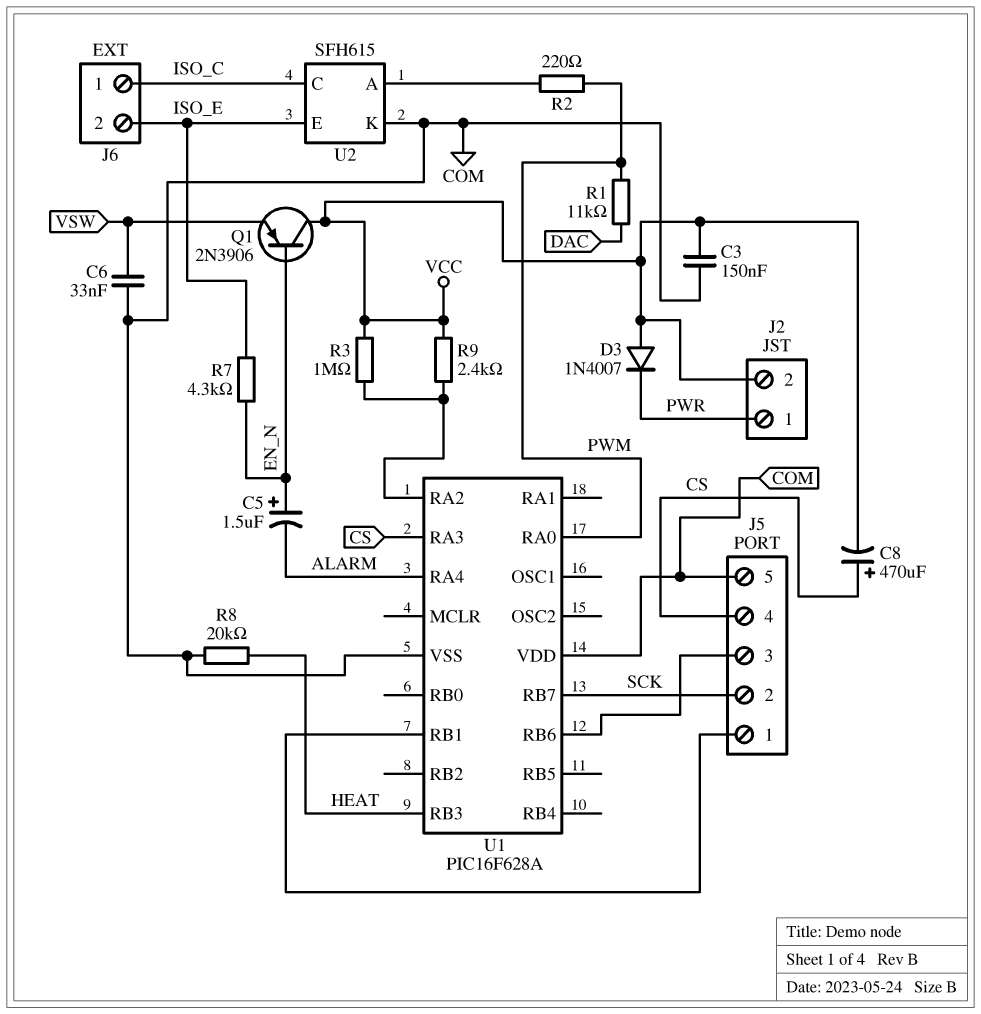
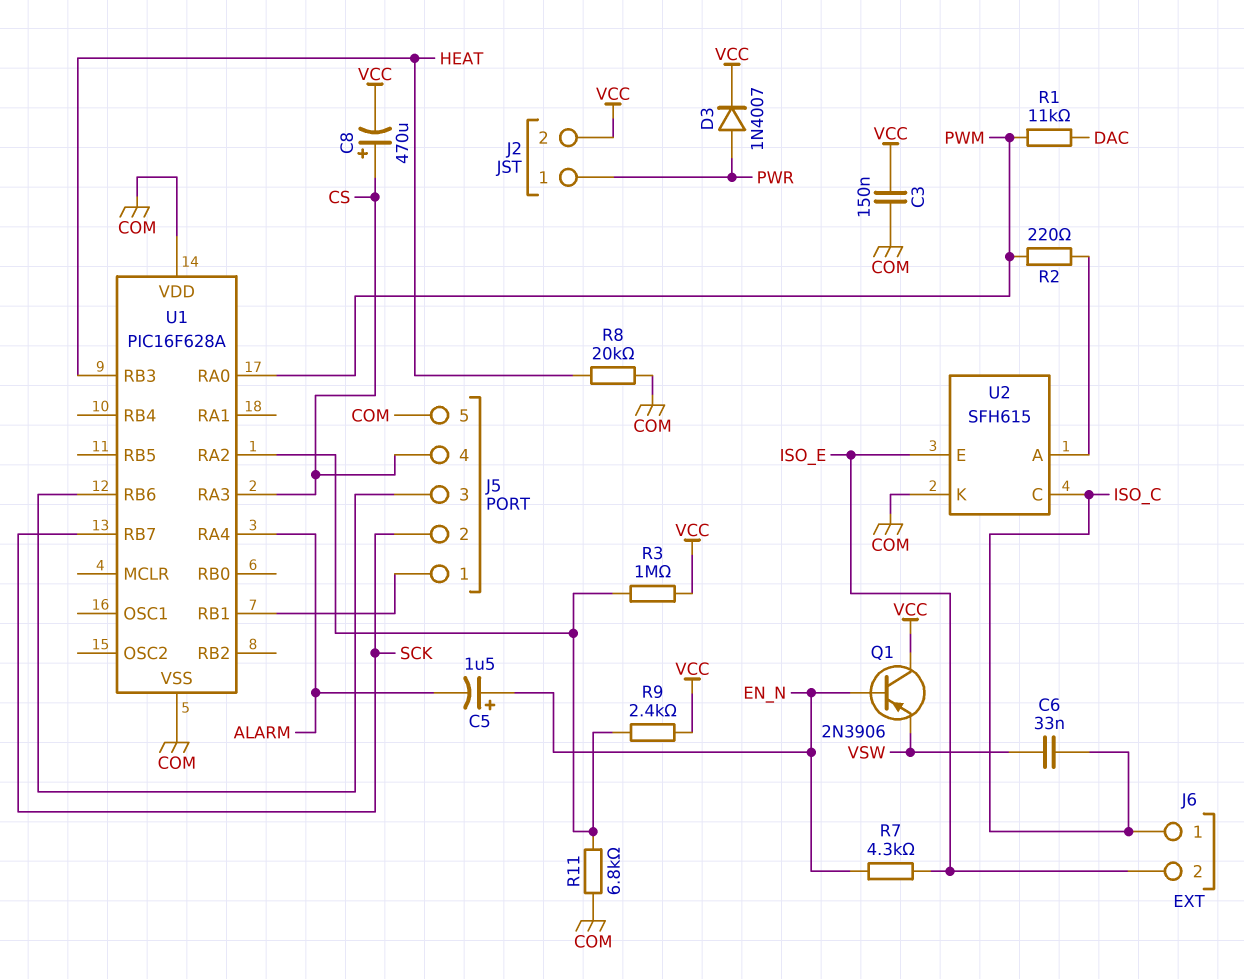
C6: 33nF (COM, VSW) -> 33nF (ISO_C, VSW)
D3: diode 1N4007 (A VCC, K PWR) -> diode 1N4007 (A PWR, K VCC)
R11: none -> 6.8k (COM, U1/RA2)

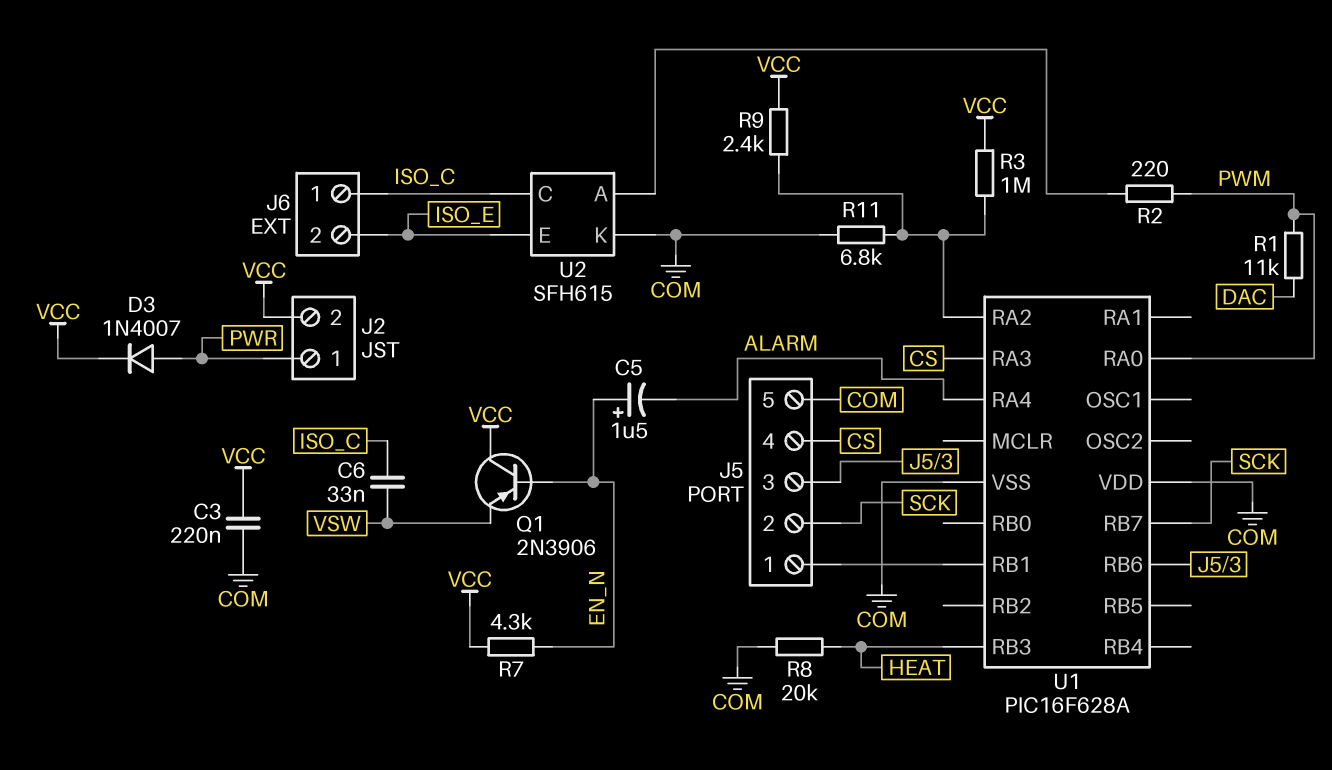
C3: 150nF (COM, VCC) -> 220nF (COM, VCC)
C8: 470uF (plus CS, minus VCC) -> none
R7: 4.3k (EN_N, ISO_E) -> 4.3k (EN_N, VCC)

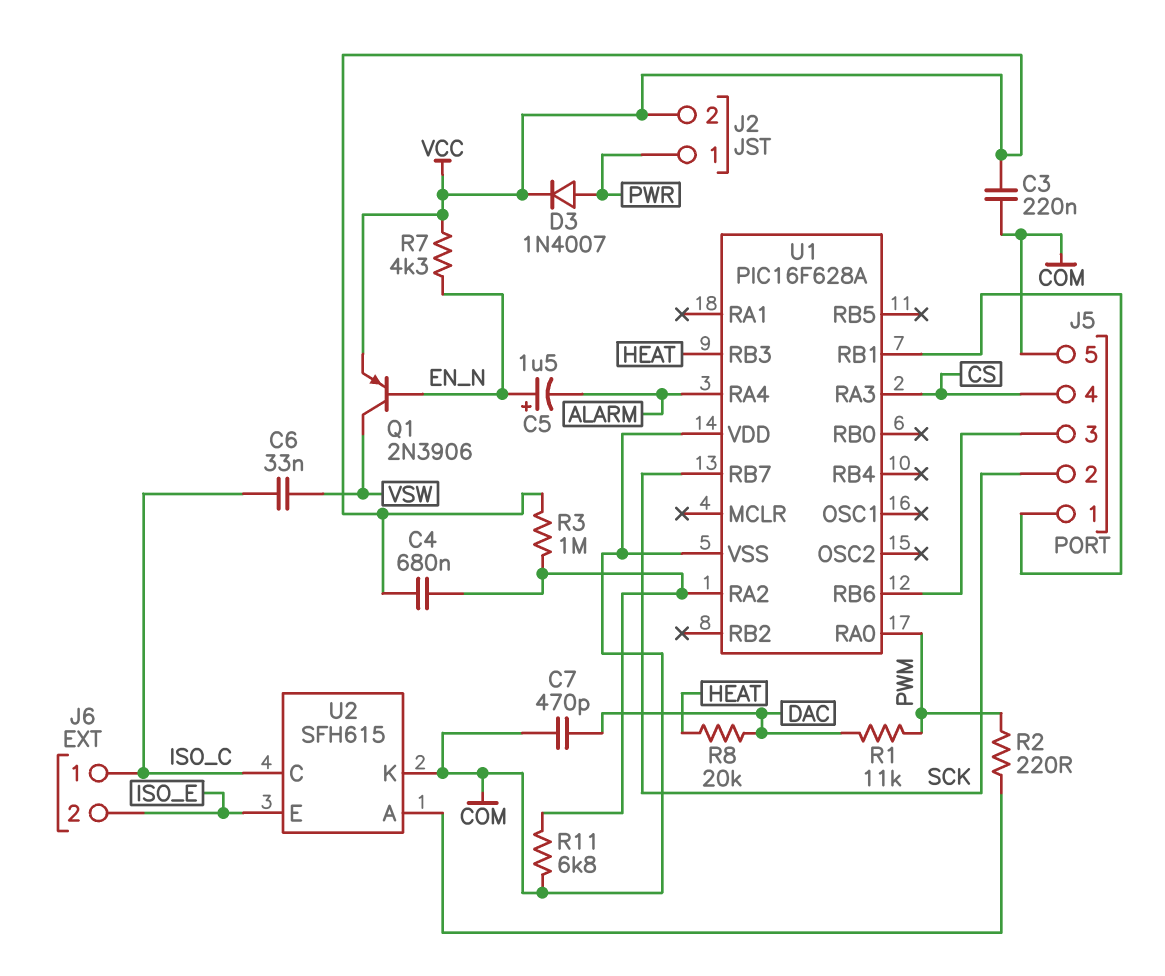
C4: none -> 680nF (U1/RA2, VCC)
C7: none -> 470pF (COM, DAC)
Q1: PNP 2N3906 (B EN_N, C VCC, E VSW) -> PNP 2N3906 (B EN_N, C VSW, E VCC)
R8: 20k (COM, HEAT) -> 20k (DAC, HEAT)
R9: 2.4k (U1/RA2, VCC) -> none

